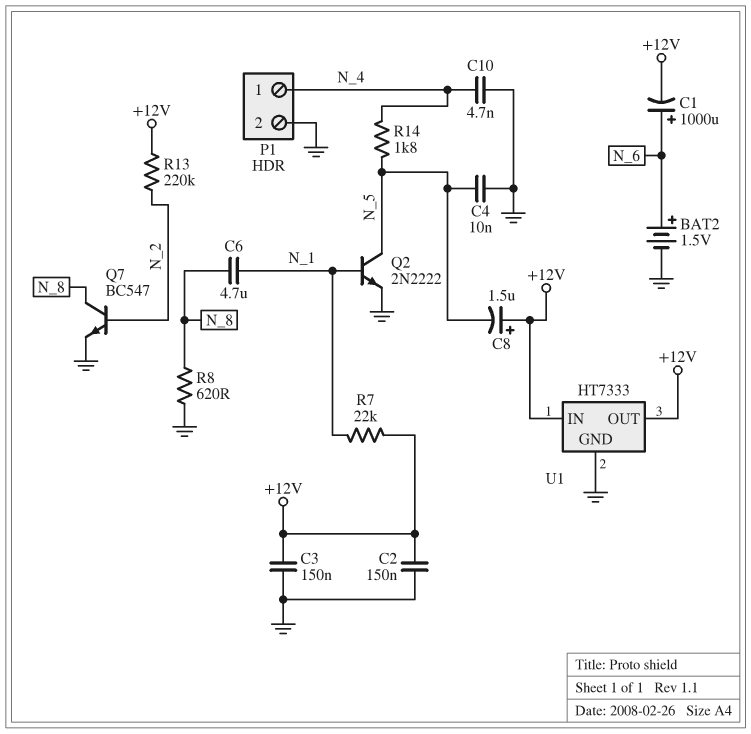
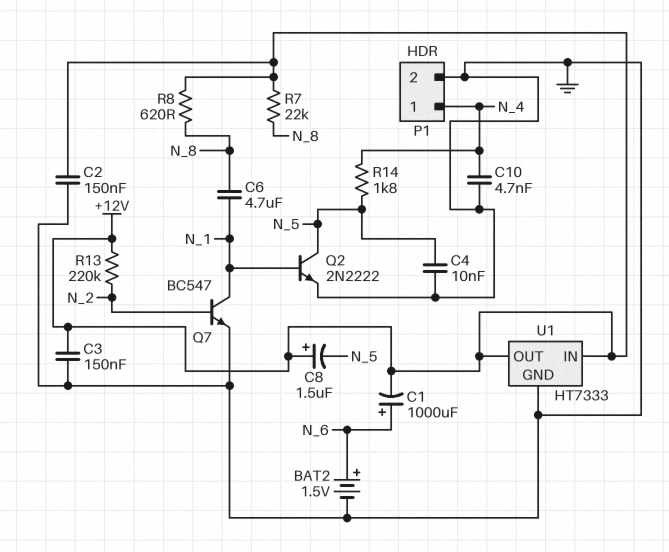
Q7: NPN BC547 (B N_2, C N_8, E GND) -> NPN BC547 (B N_2, C N_1, E GND)
R7: 22k (+12V, N_1) -> 22k (+12V, N_8)
R8: 620 (GND, N_8) -> 620 (+12V, N_8)

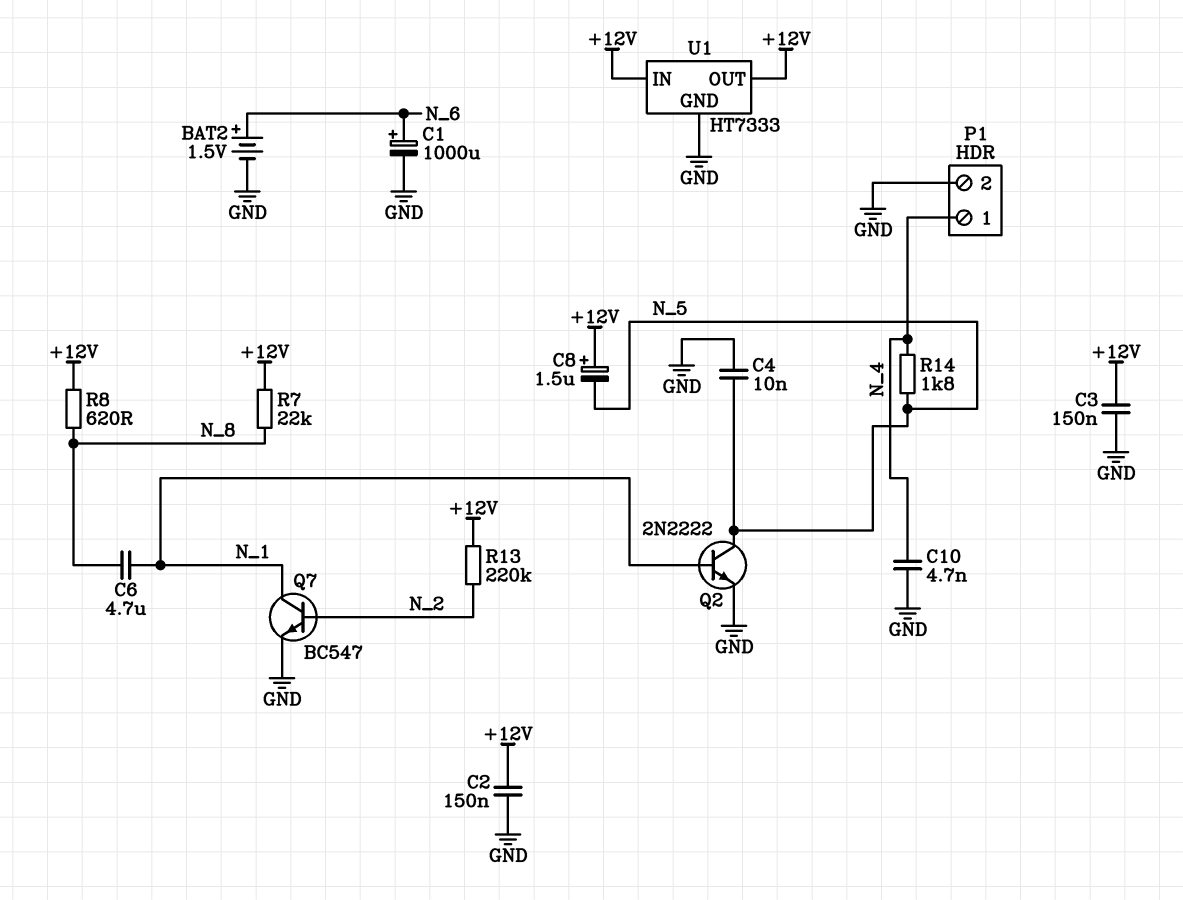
C1: 1000uF (plus N_6, minus +12V) -> 1000uF (plus N_6, minus GND)

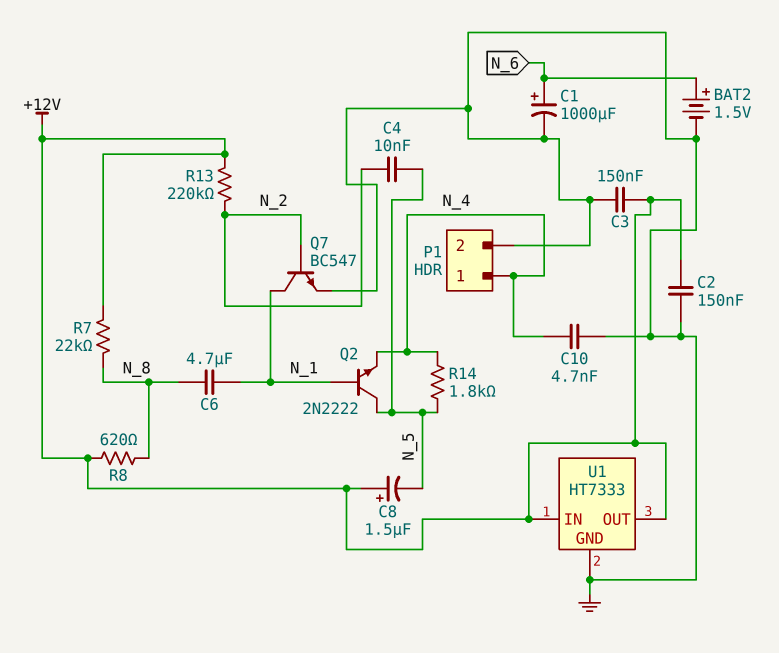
C4: 10nF (GND, N_5) -> 10nF (N_2, N_5)
Q2: NPN 2N2222 (B N_1, C N_5, E GND) -> NPN 2N2222 (B N_1, C N_5, E N_4)

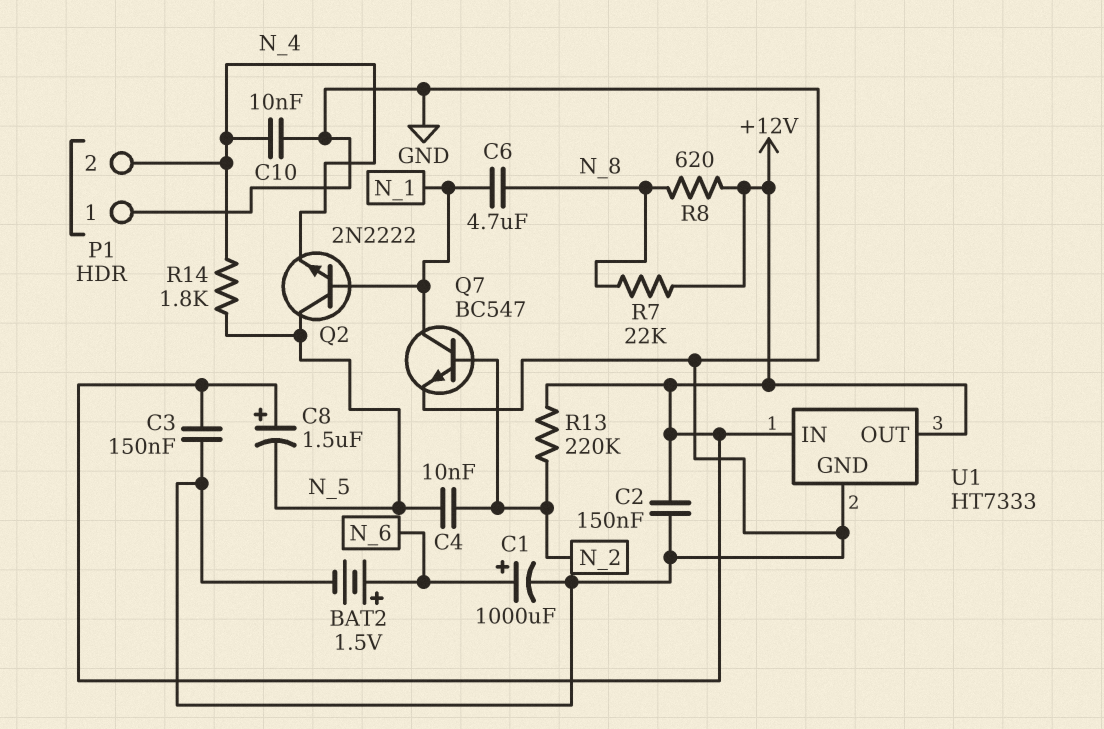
C10: 4.7nF (GND, N_4) -> 10nF (GND, N_4)
P1 pin 1: N_4 -> GND
P1 pin 2: GND -> N_4

